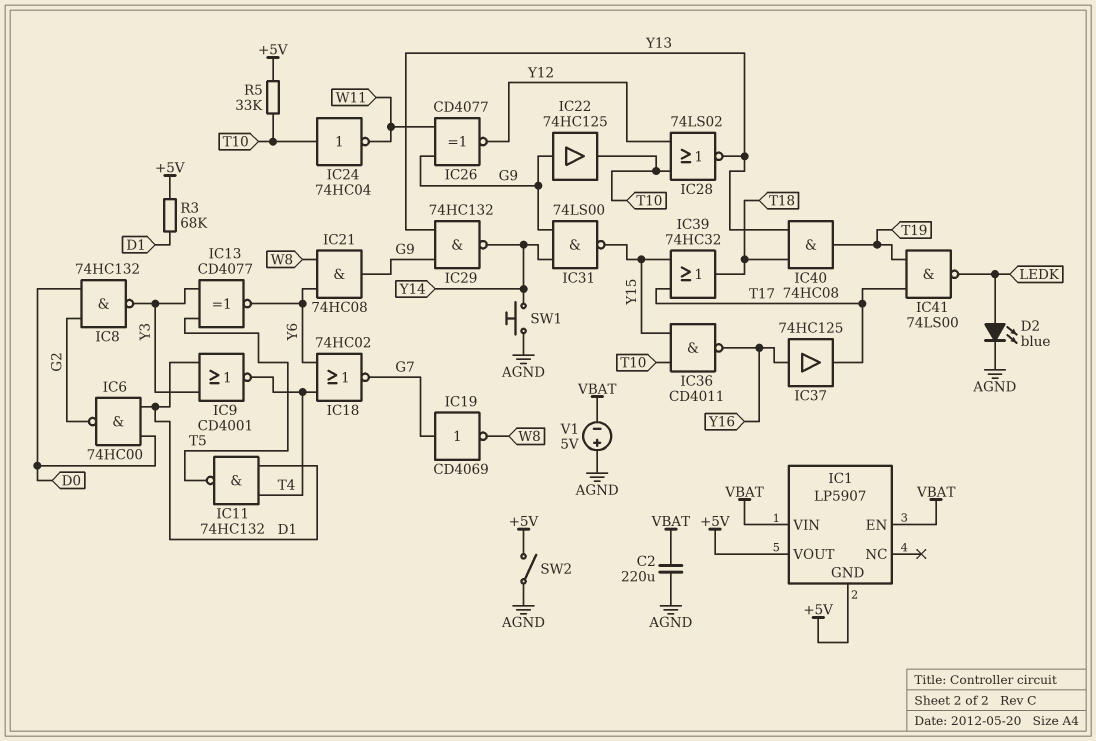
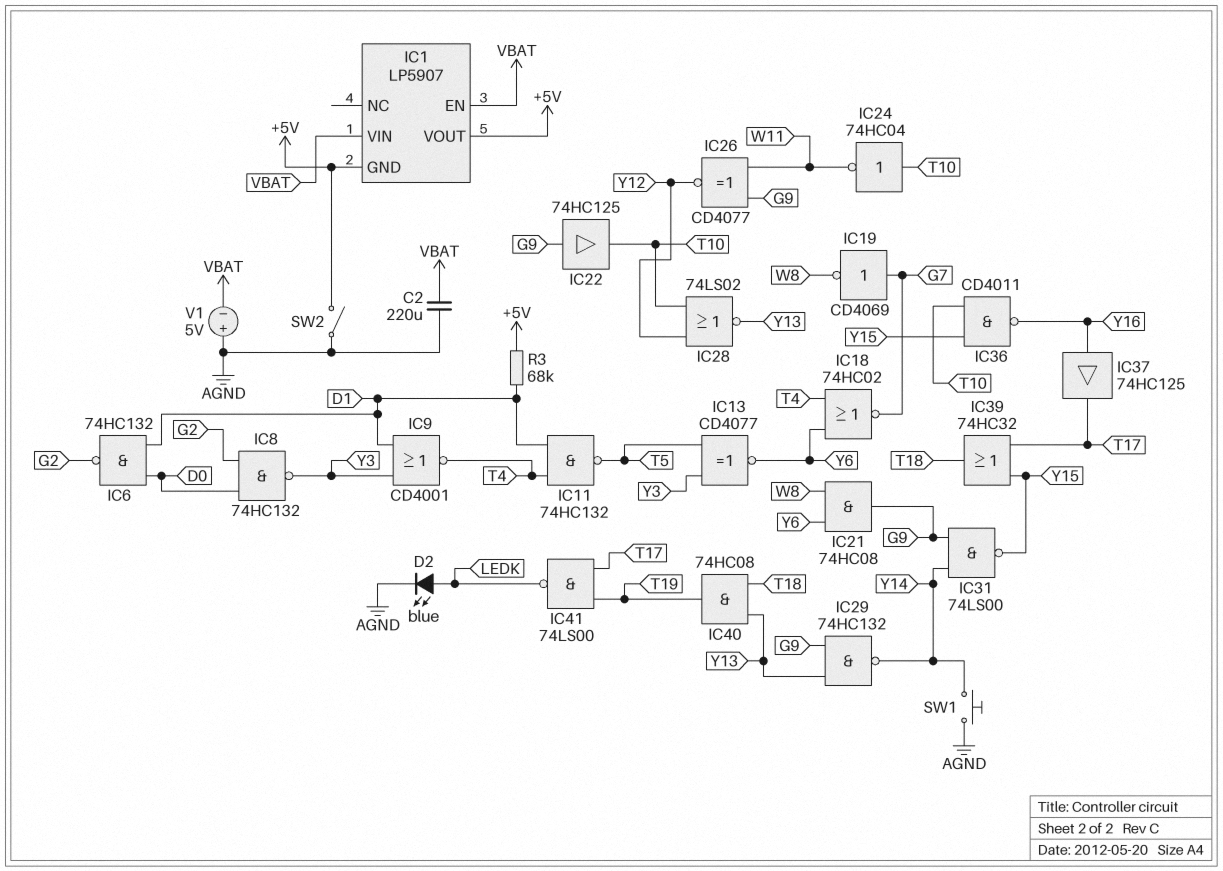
IC6: NAND 74HC00 (in D0, in D1, out G2) -> NAND 74HC132 (in D0, in D1, out G2)
R5: 33k (+5V, T10) -> none

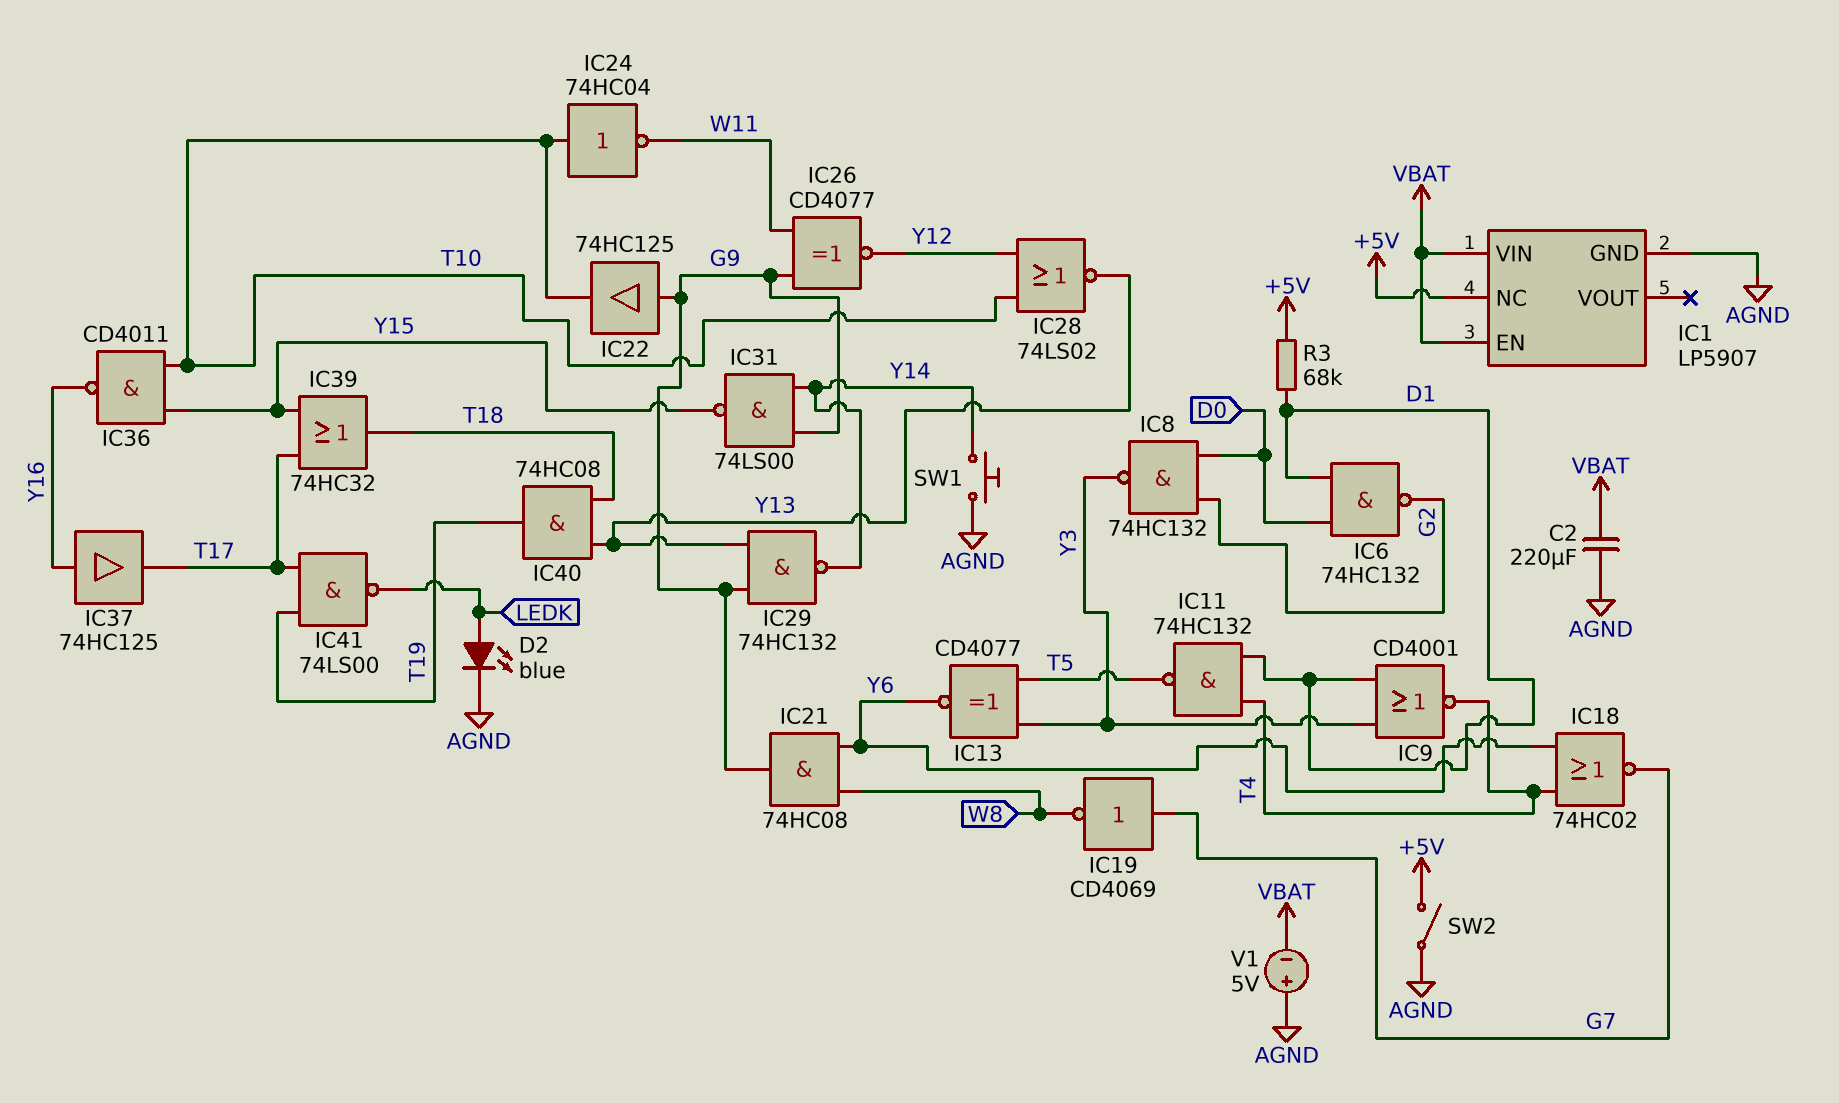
IC1 pin GND: +5V -> AGND
IC1 pin NC: none -> +5V
IC1 pin VOUT: +5V -> none

